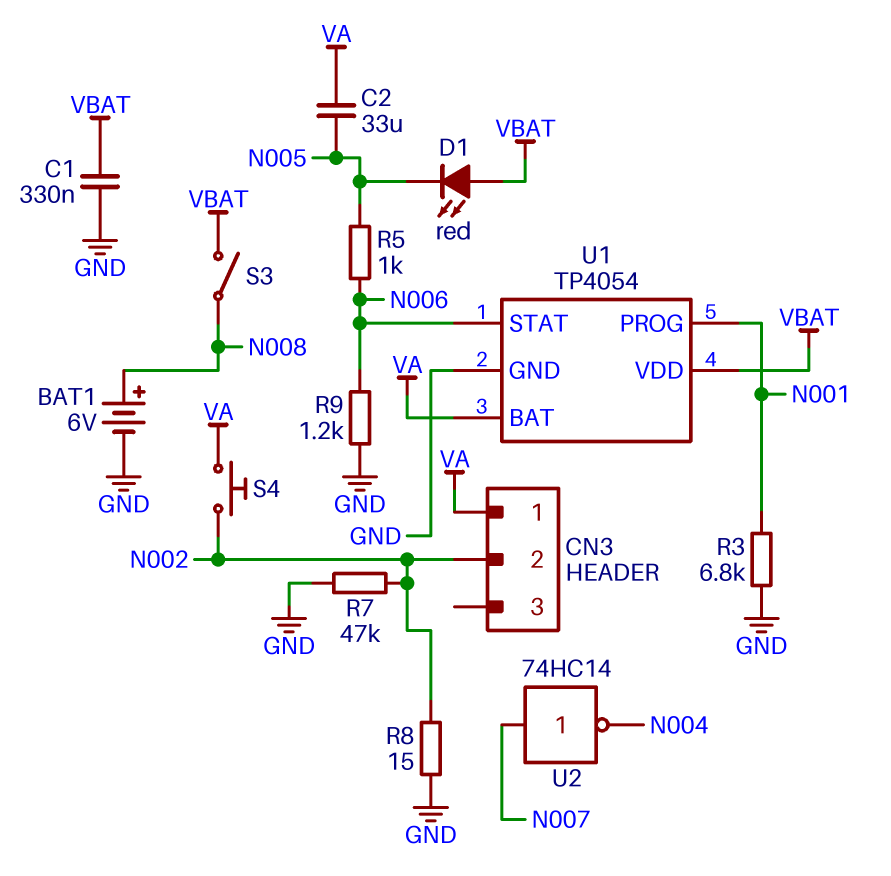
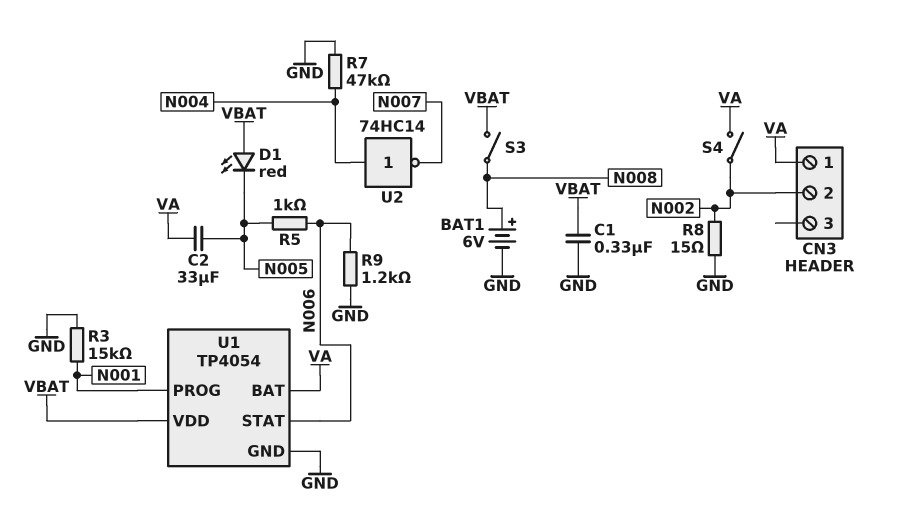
R3: 6.8k (GND, N001) -> 15k (GND, N001)
R7: 47k (GND, N002) -> 47k (GND, N004)
S4: button (N002, VA) -> switch (N002, VA)
U2: NOT 74HC14 (in N007, out N004) -> NOT 74HC14 (in N004, out N007)

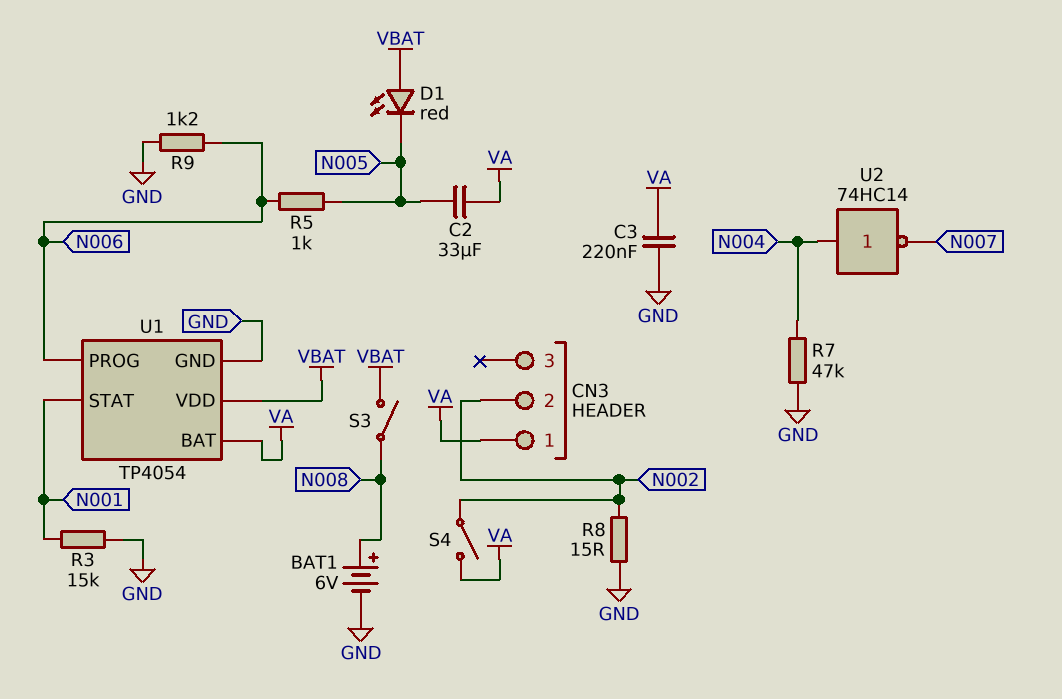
C1: 330nF (GND, VBAT) -> none
C3: none -> 220nF (GND, VA)
U1 pin PROG: N001 -> N006
U1 pin STAT: N006 -> N001

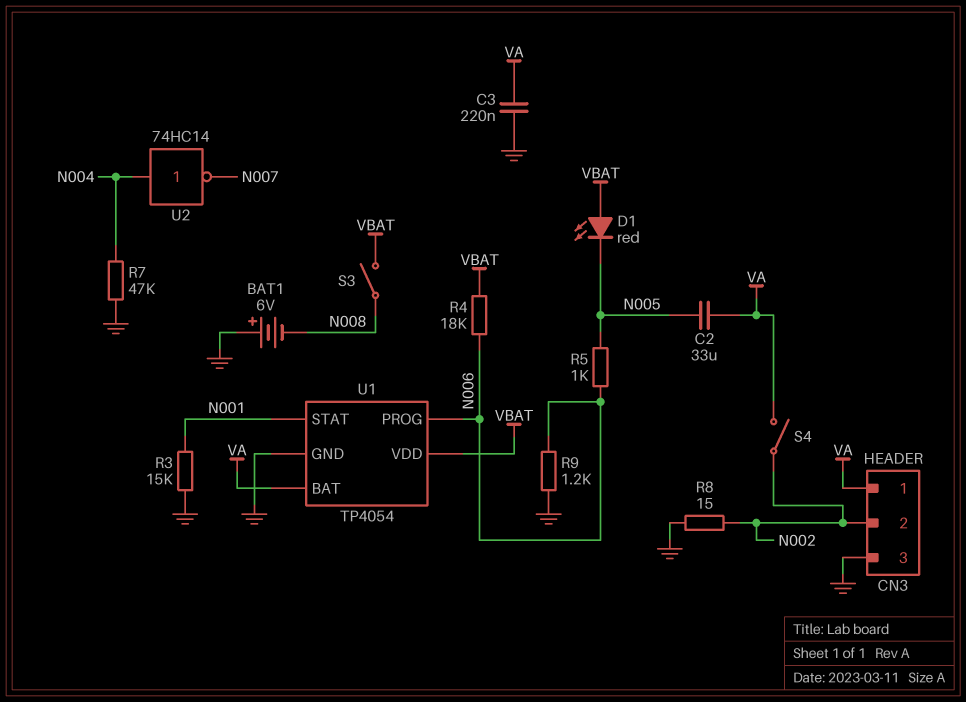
BAT1: 6V (plus N008, minus GND) -> 6V (plus GND, minus N008)
CN3 pin 3: none -> GND
R4: none -> 18k (N006, VBAT)

